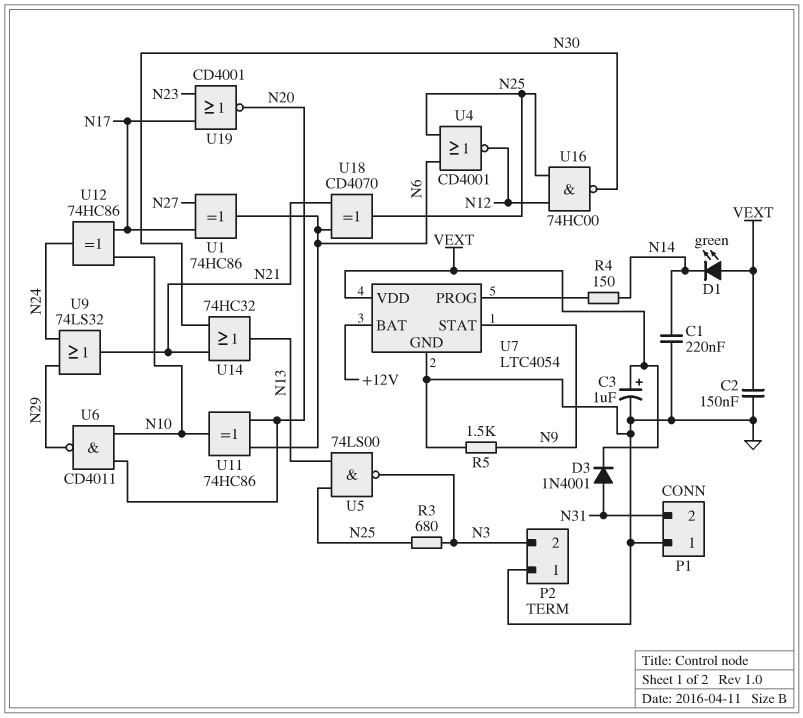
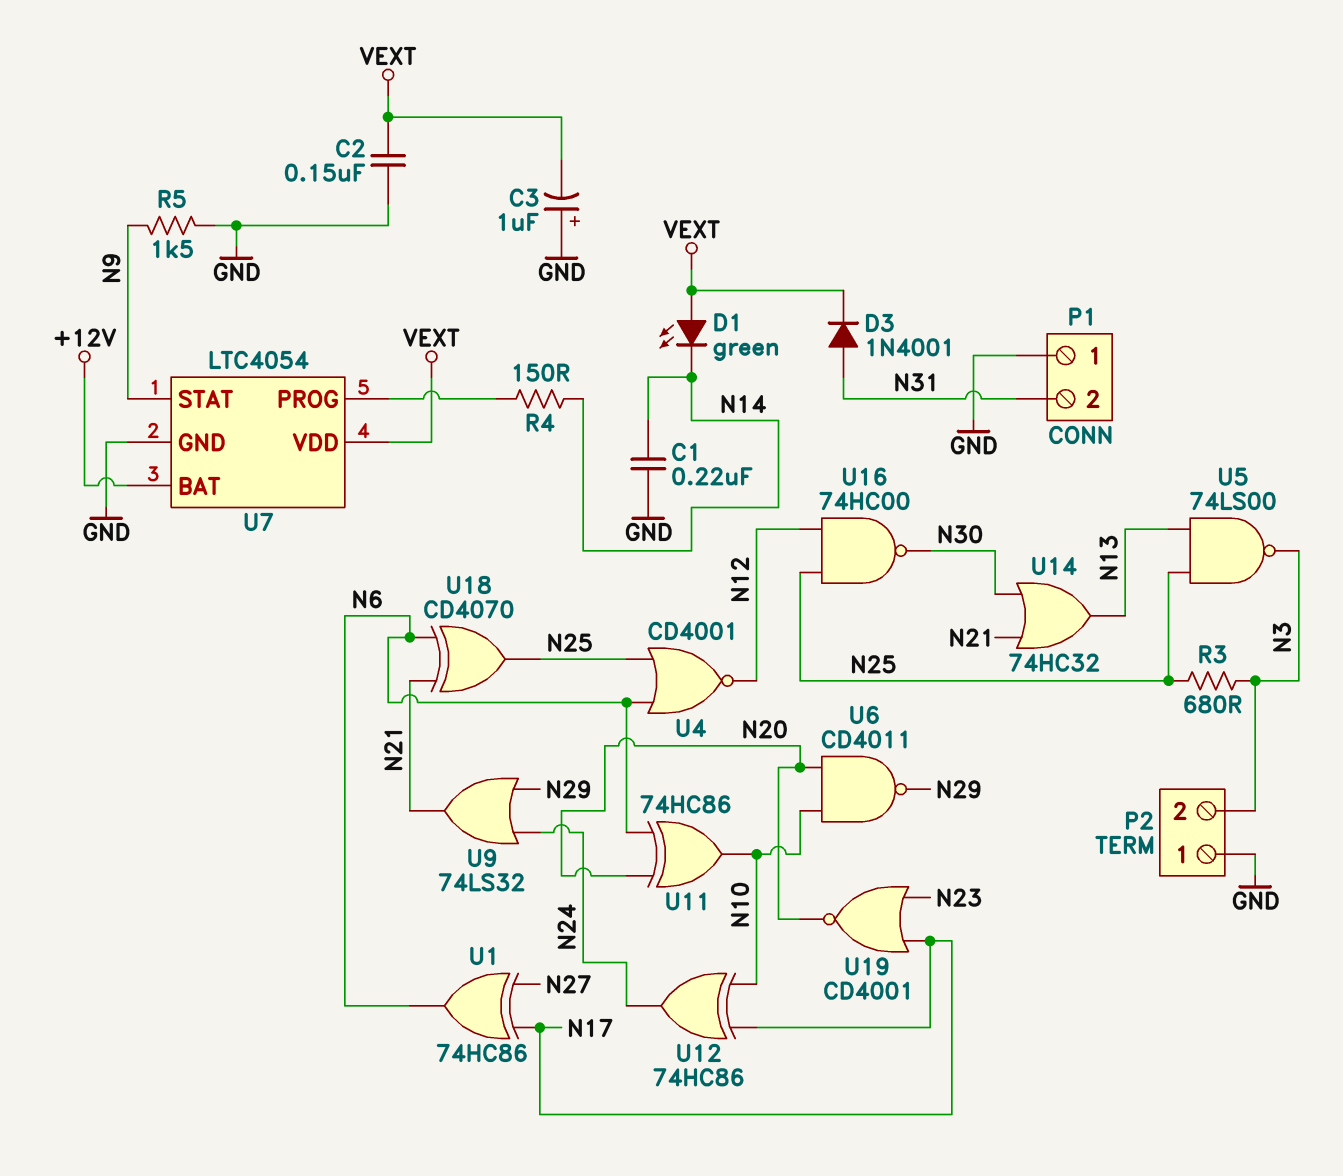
C3: 1uF (plus VEXT, minus GND) -> 1uF (plus GND, minus VEXT)

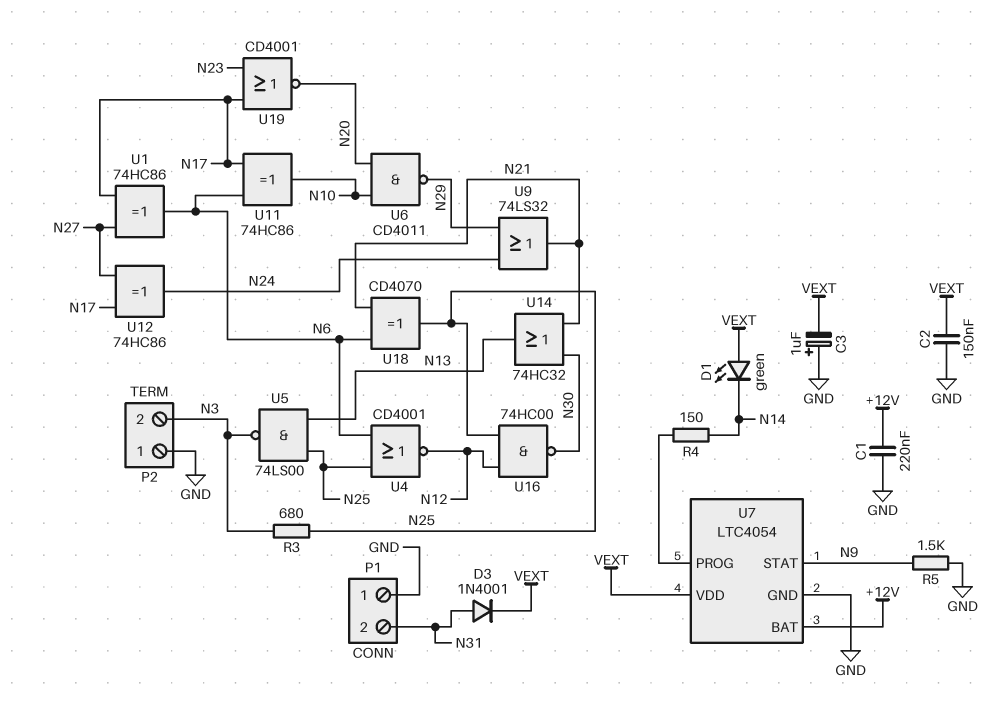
C1: 220nF (GND, N14) -> 220nF (+12V, GND)
U11: XOR 74HC86 (in N6, in N20, out N10) -> XOR 74HC86 (in N6, in N17, out N10)
U12: XOR 74HC86 (in N10, in N17, out N24) -> XOR 74HC86 (in N17, in N27, out N24)

